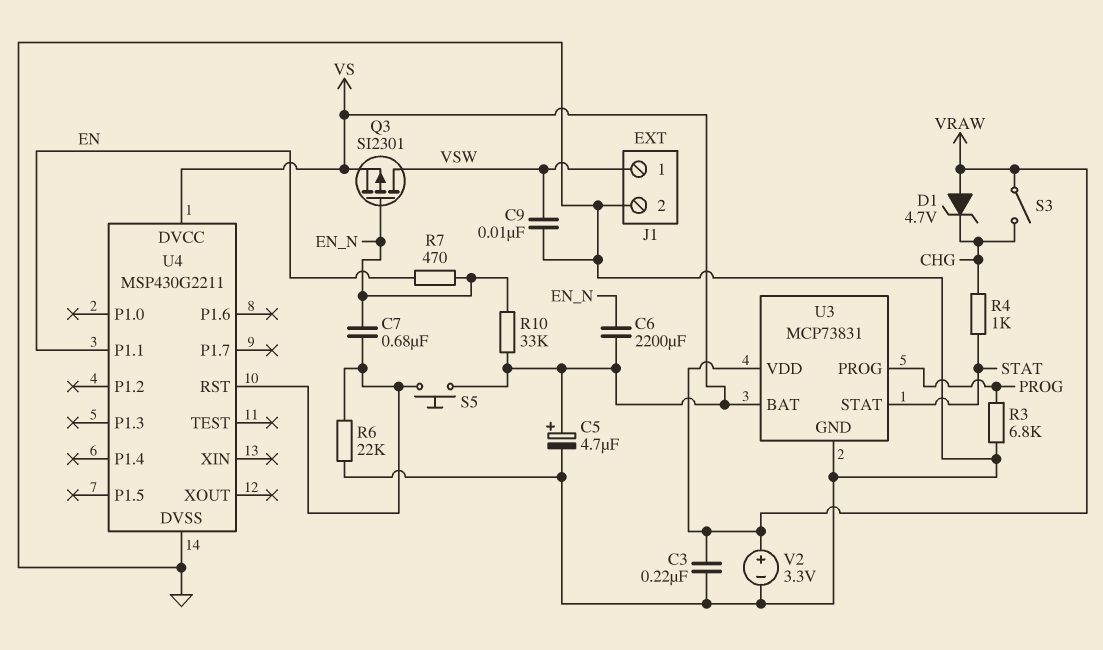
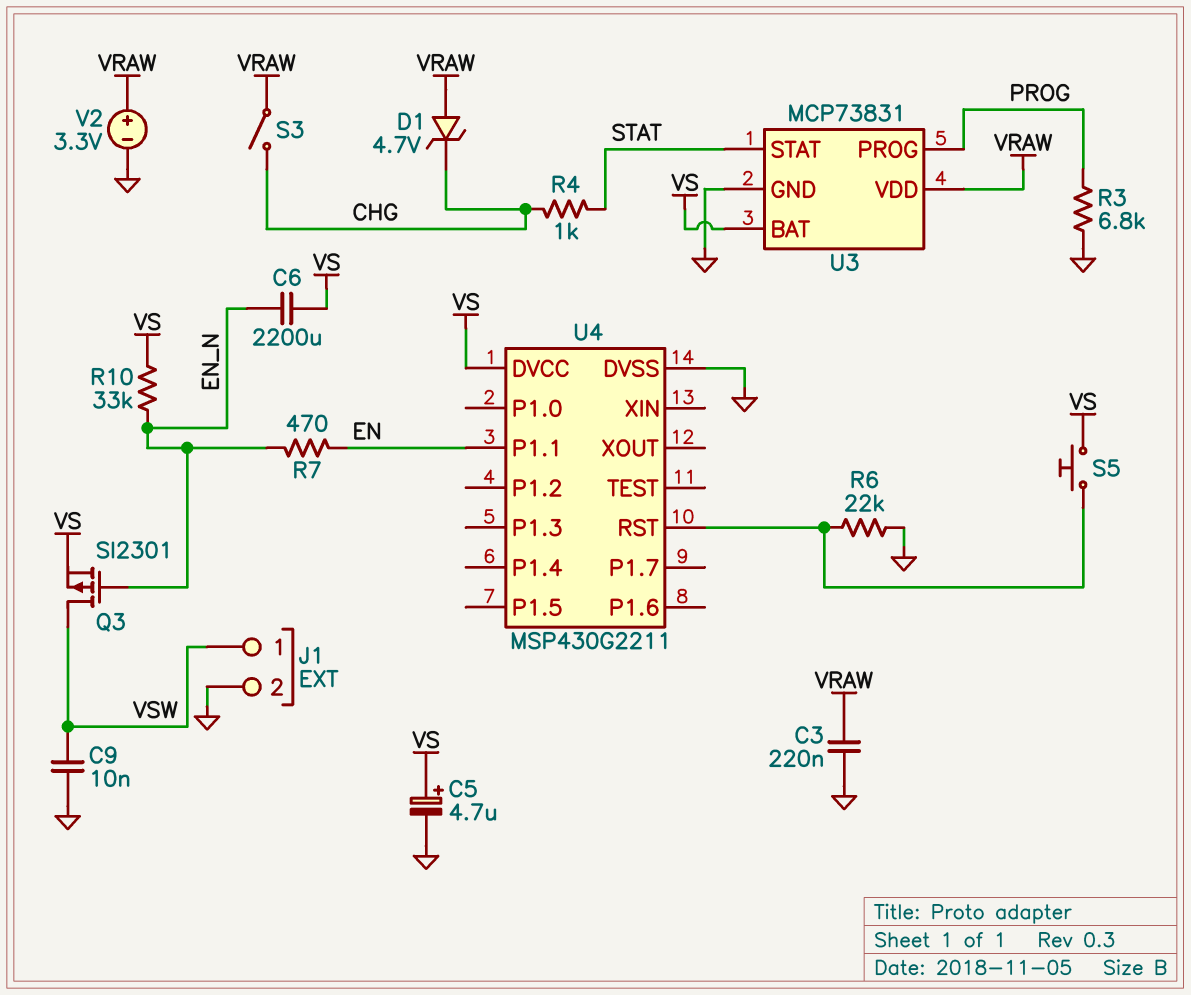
C7: 680nF (EN_N, U4/RST) -> none

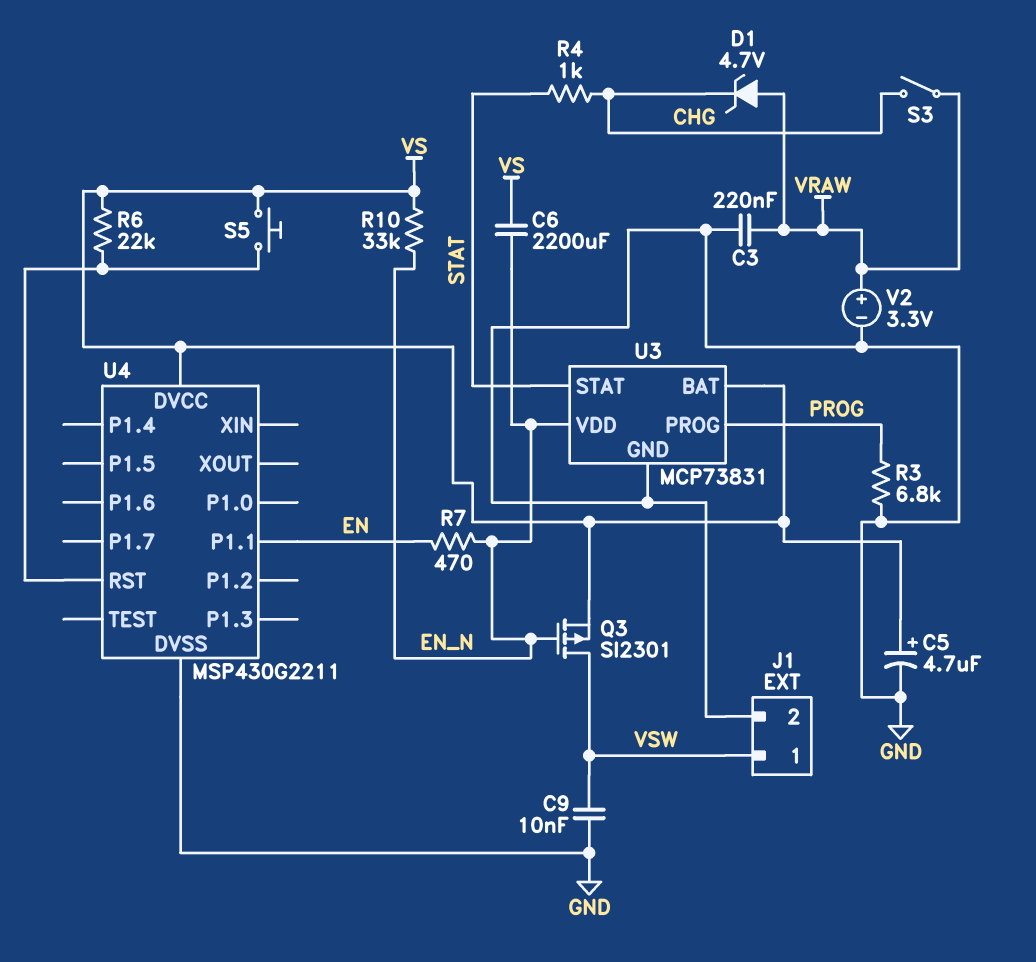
R6: 22k (GND, U4/RST) -> 22k (U4/RST, VS)
U3 pin VDD: VRAW -> EN_N

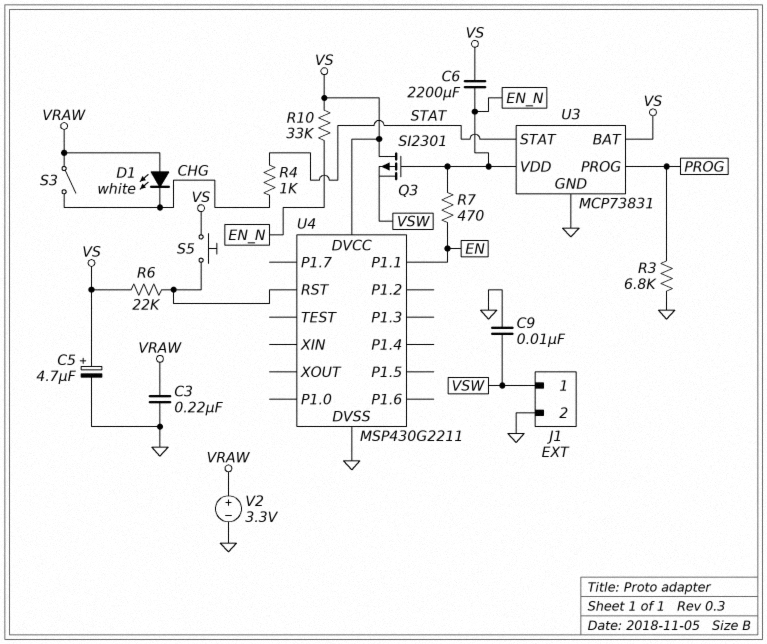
D1: zener 4.7V (A VRAW, K CHG) -> LED white (A VRAW, K CHG)
Q3: PMOS SI2301 (G EN_N, D VSW, S VS) -> PMOS SI2301 (G EN_N, D VS, S VSW)

